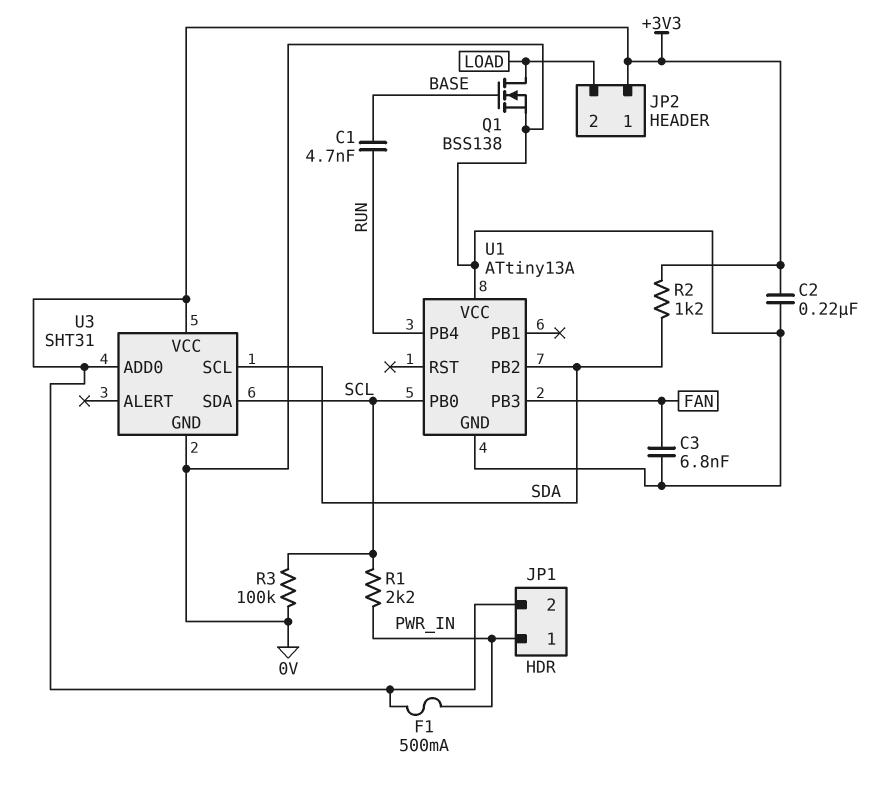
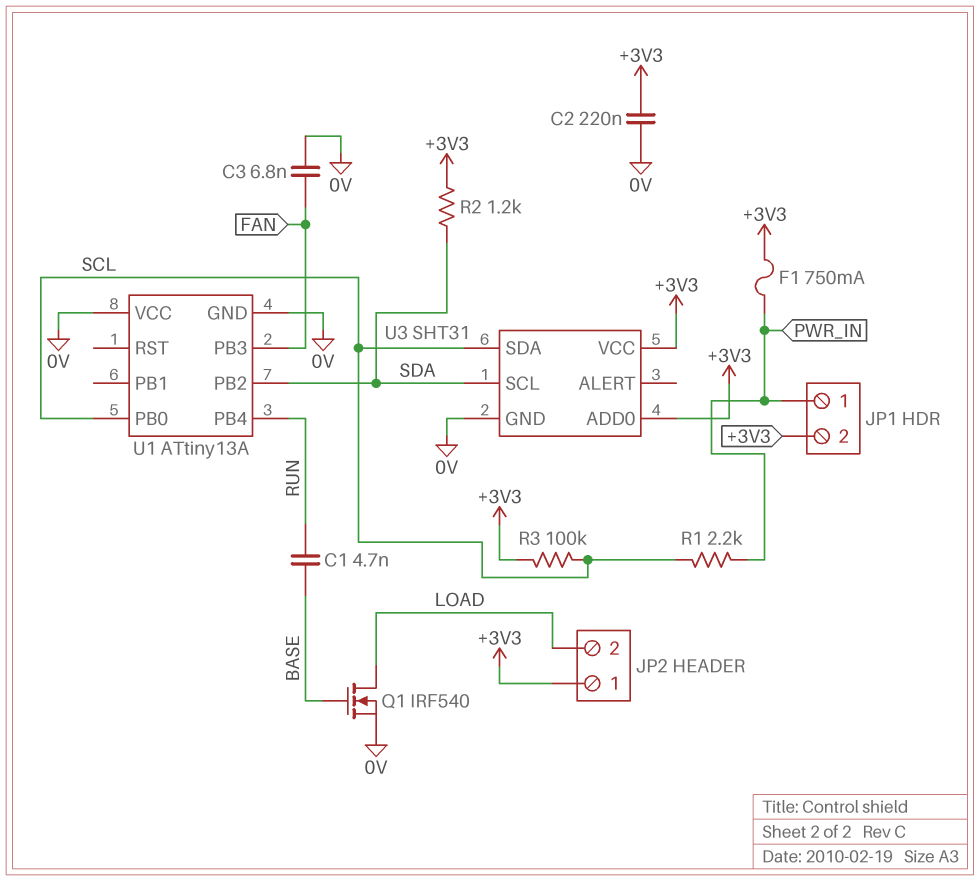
F1: 500mA (+3V3, PWR_IN) -> 750mA (+3V3, PWR_IN)
Q1: NMOS BSS138 (G BASE, D LOAD, S 0V) -> NMOS IRF540 (G BASE, D LOAD, S 0V)
R3: 100k (0V, SCL) -> 100k (+3V3, SCL)

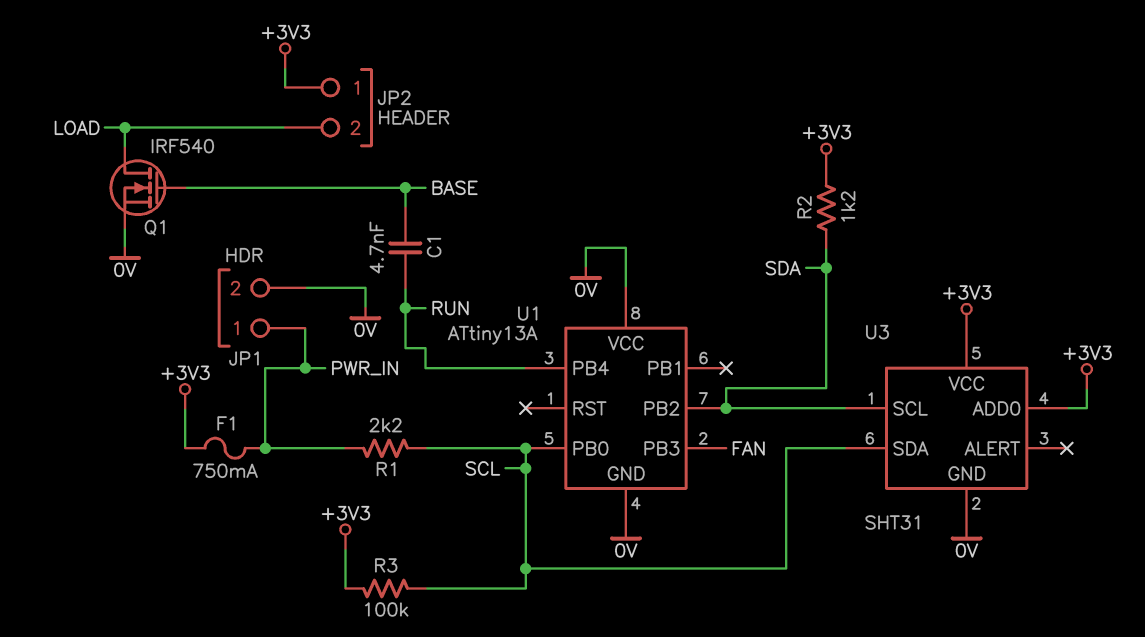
C2: 220nF (+3V3, 0V) -> none
C3: 6.8nF (0V, FAN) -> none
JP1 pin 2: +3V3 -> 0V

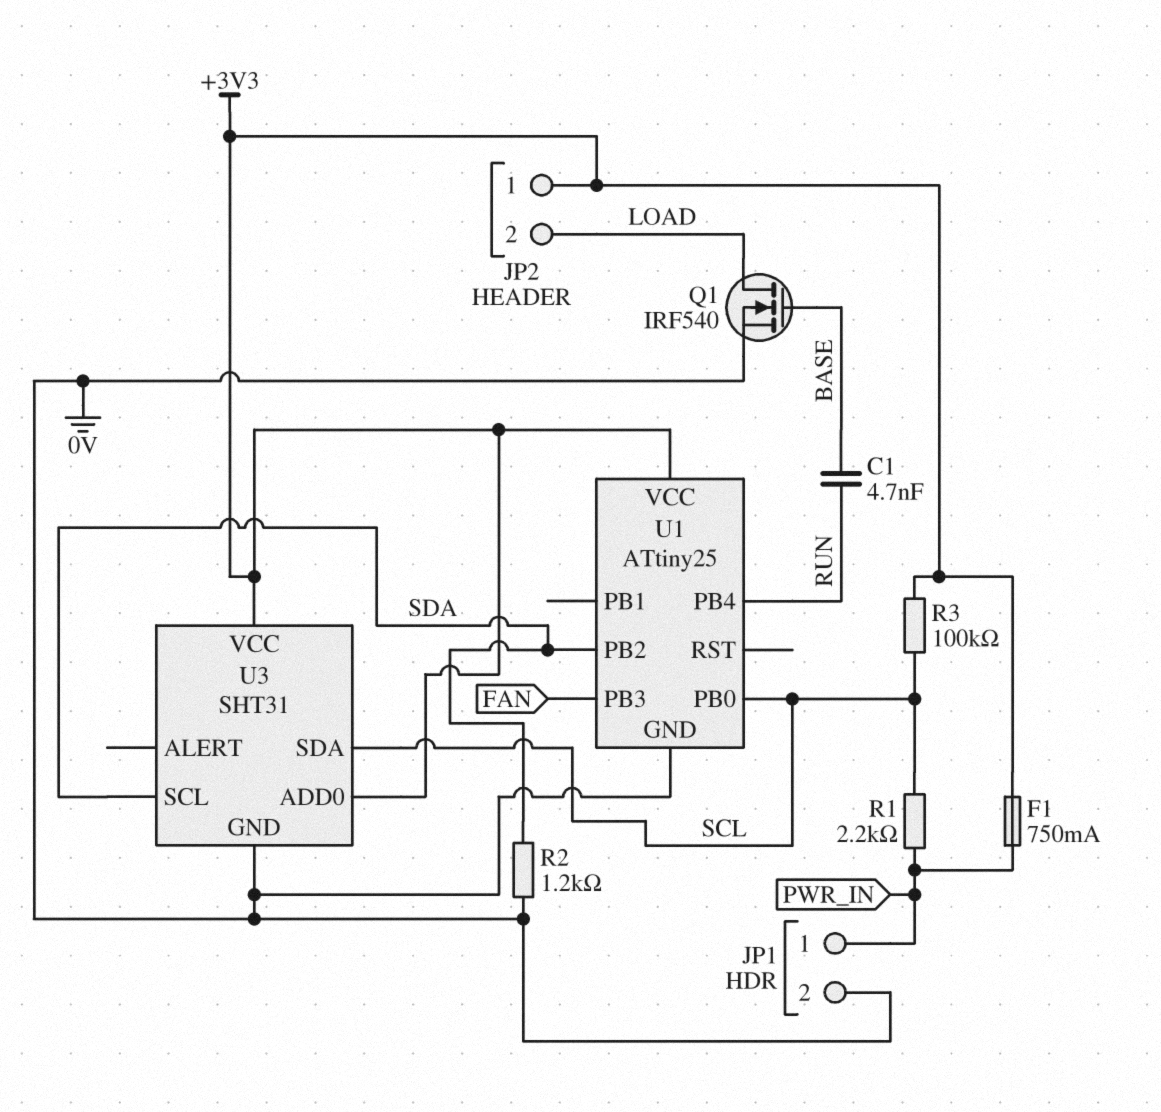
R2: 1.2k (+3V3, SDA) -> 1.2k (0V, SDA)
U1: ATtiny13A -> ATtiny25
U1 pin VCC: 0V -> +3V3

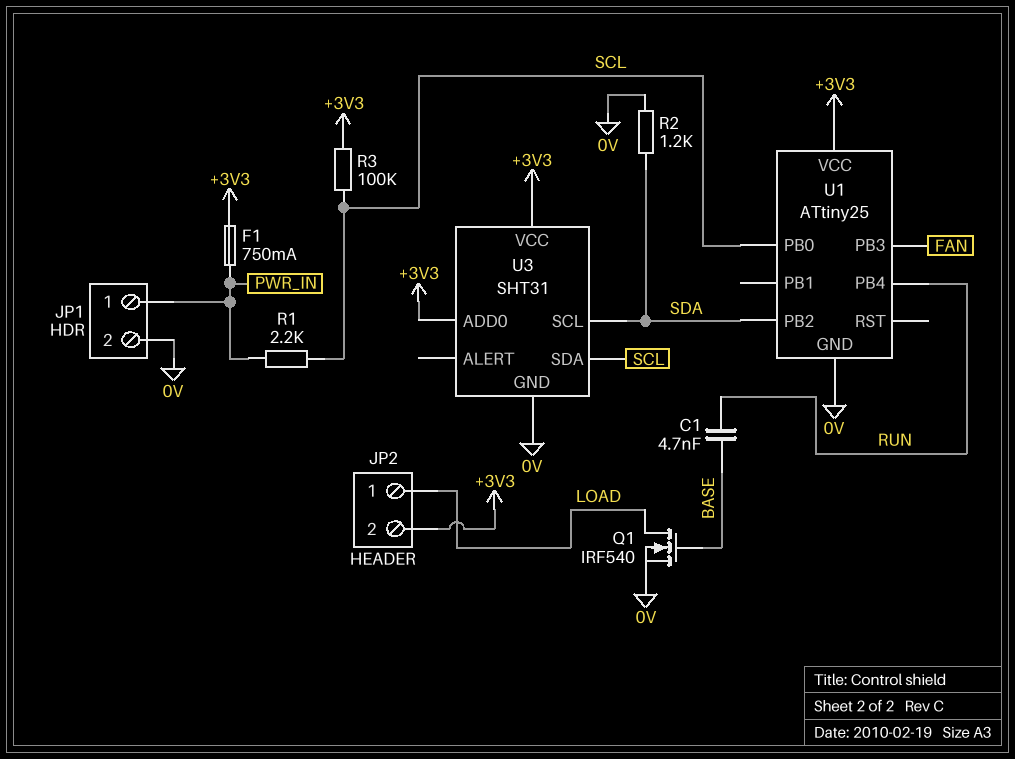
JP2 pin 1: +3V3 -> LOAD
JP2 pin 2: LOAD -> +3V3

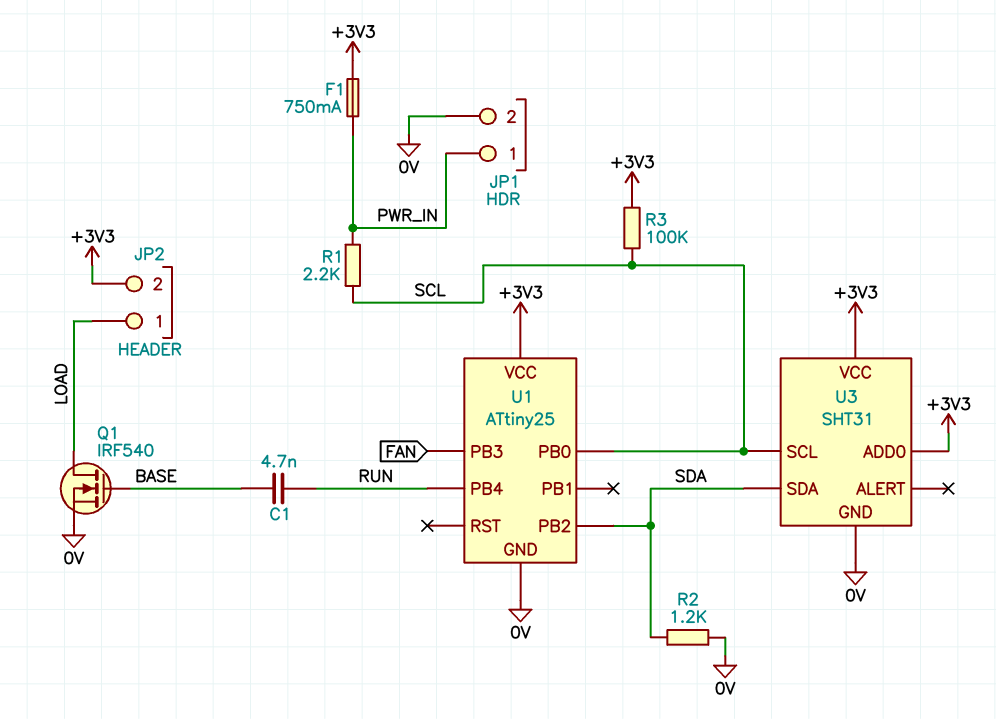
U3 pin SCL: SDA -> SCL
U3 pin SDA: SCL -> SDA

